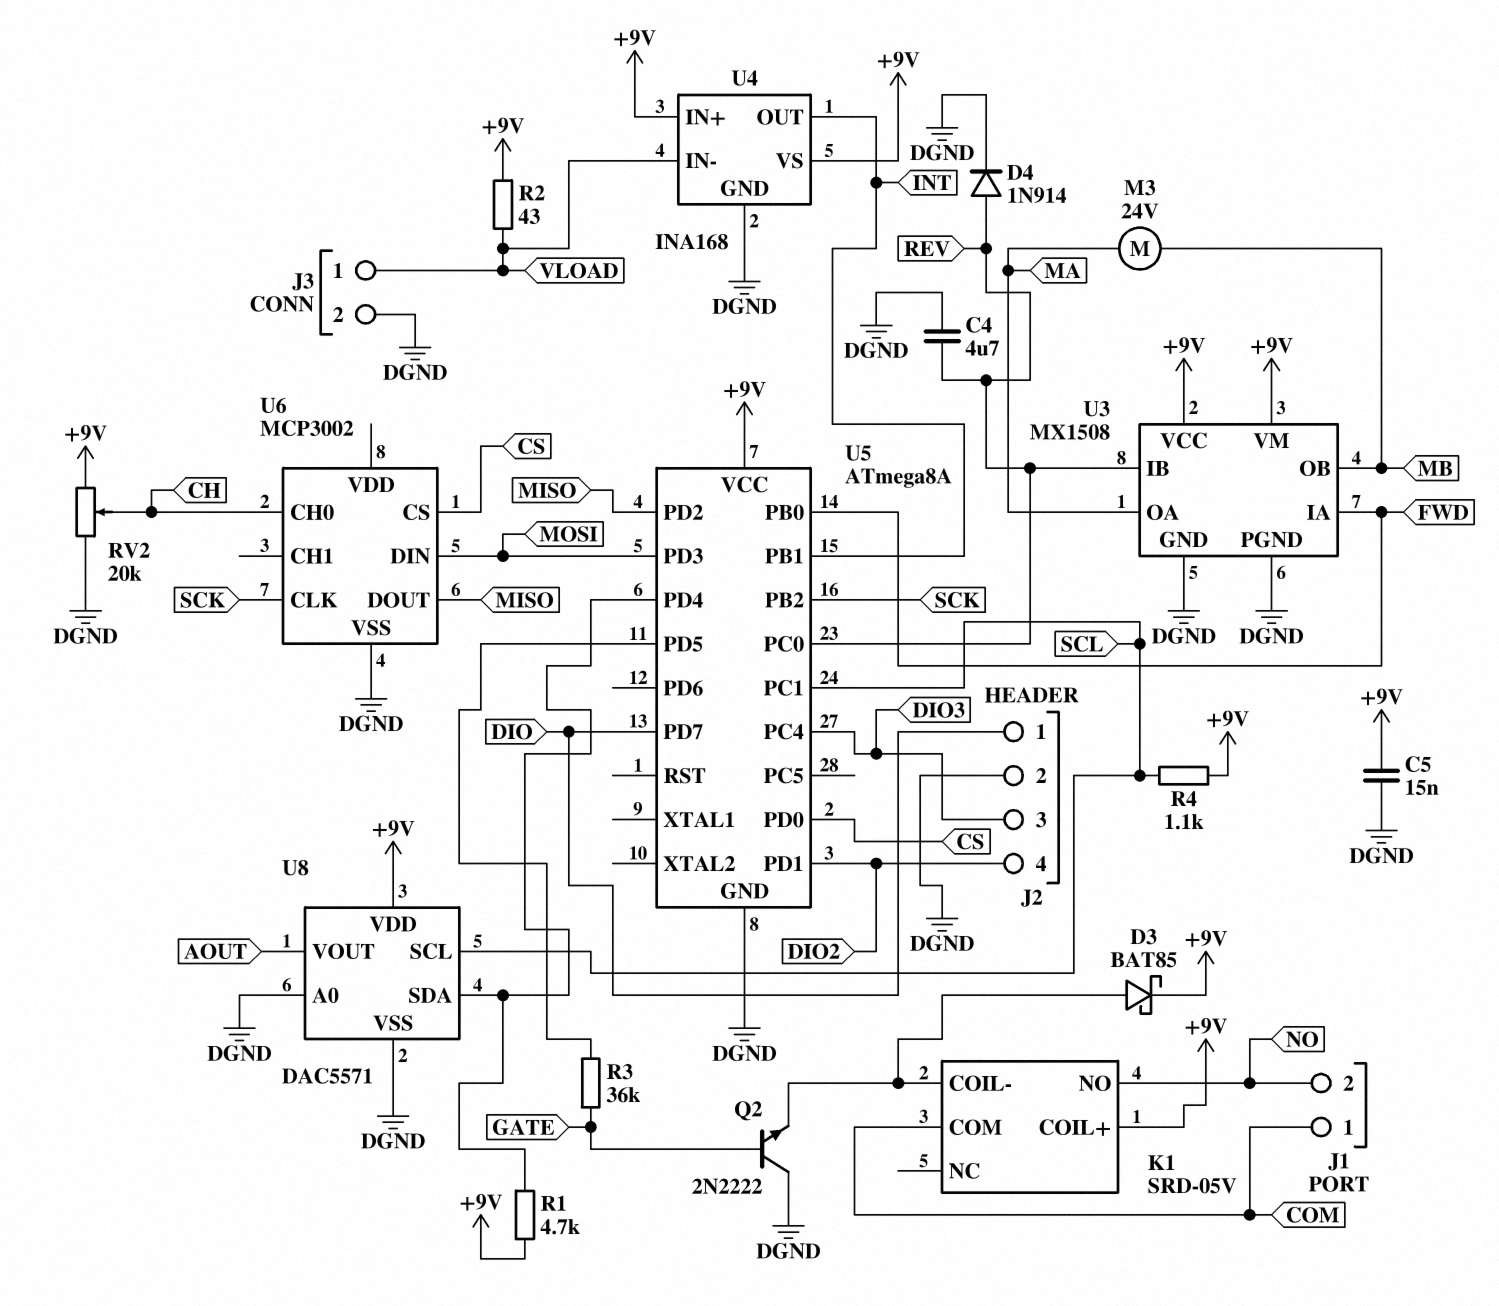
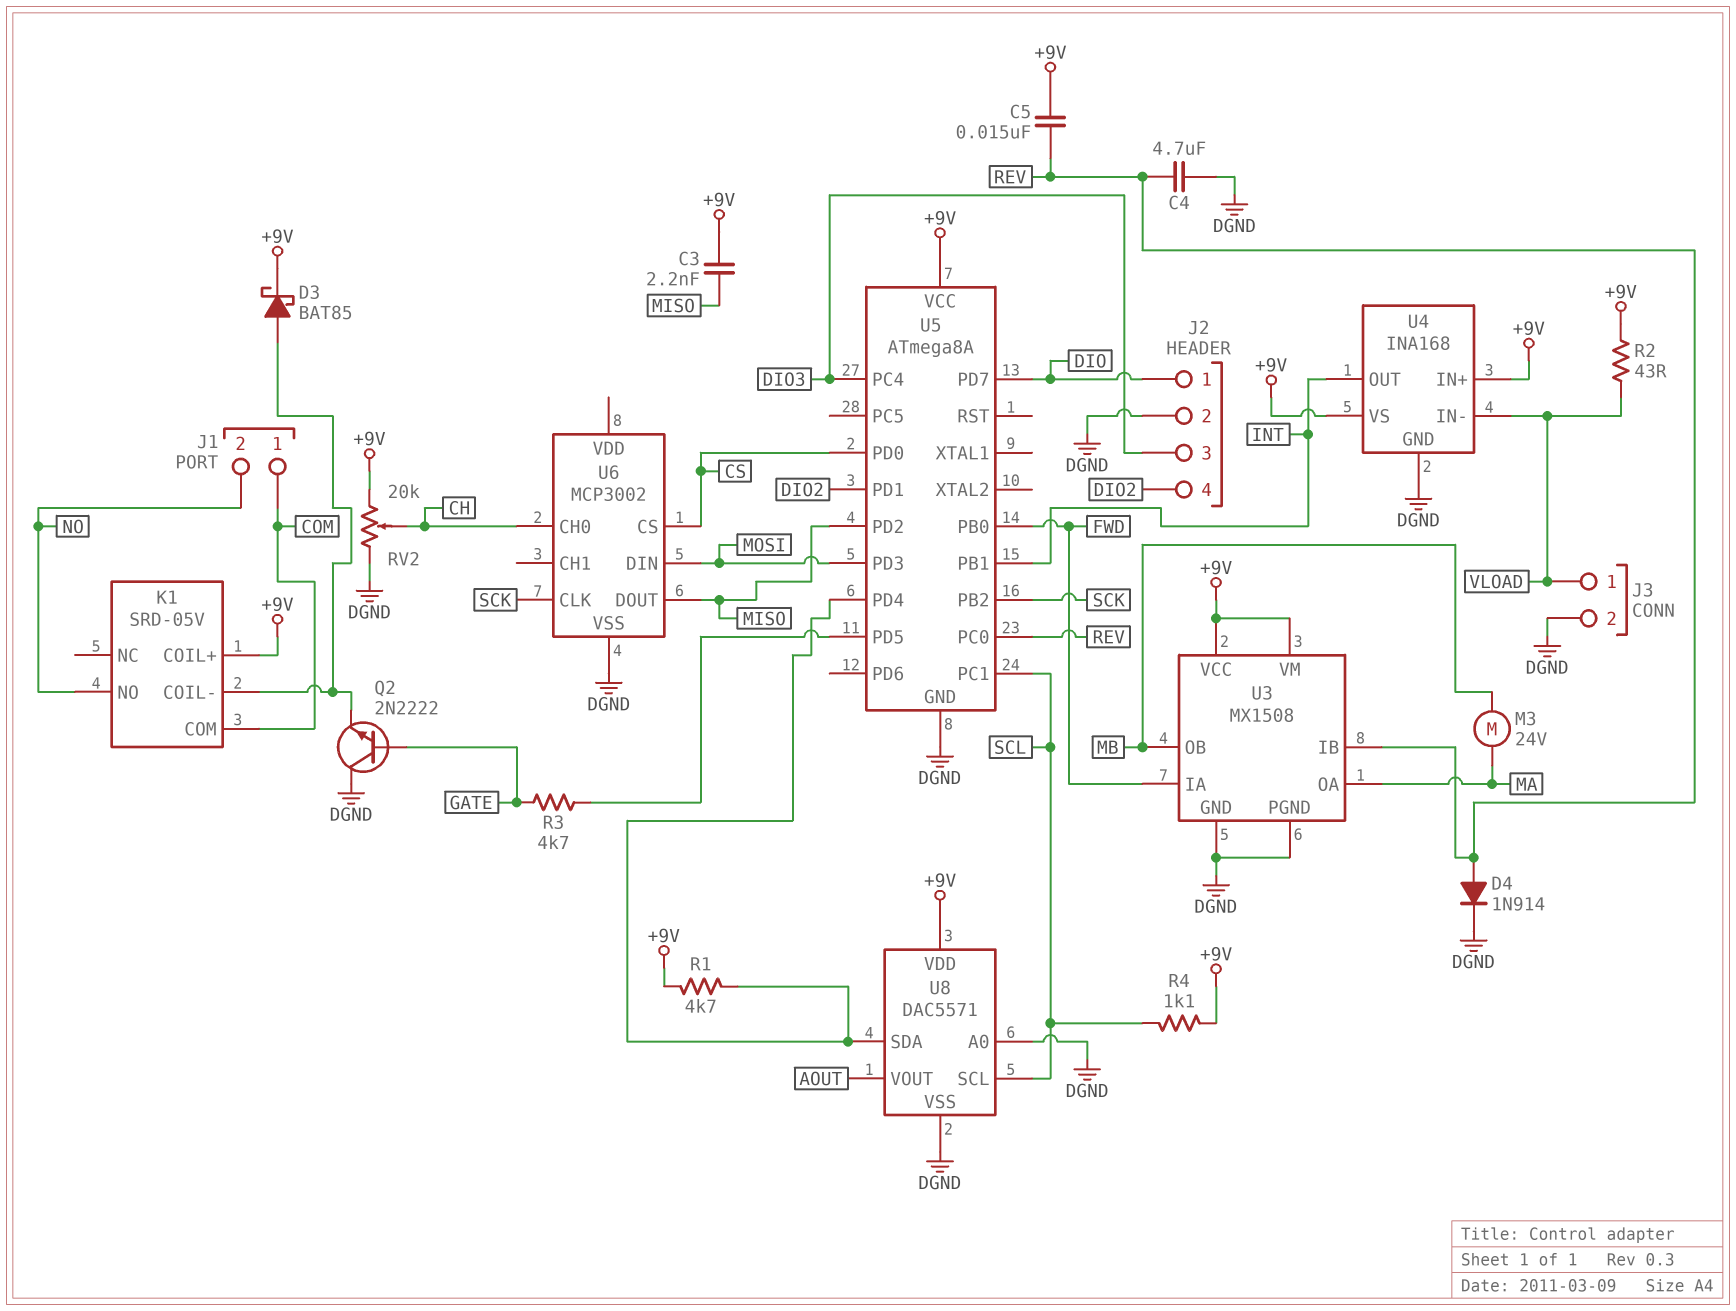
C3: none -> 2.2nF (+9V, MISO)
C5: 15nF (+9V, DGND) -> 15nF (+9V, REV)
R3: 36k (GATE, U5/PD5) -> 4.7k (GATE, U5/PD5)

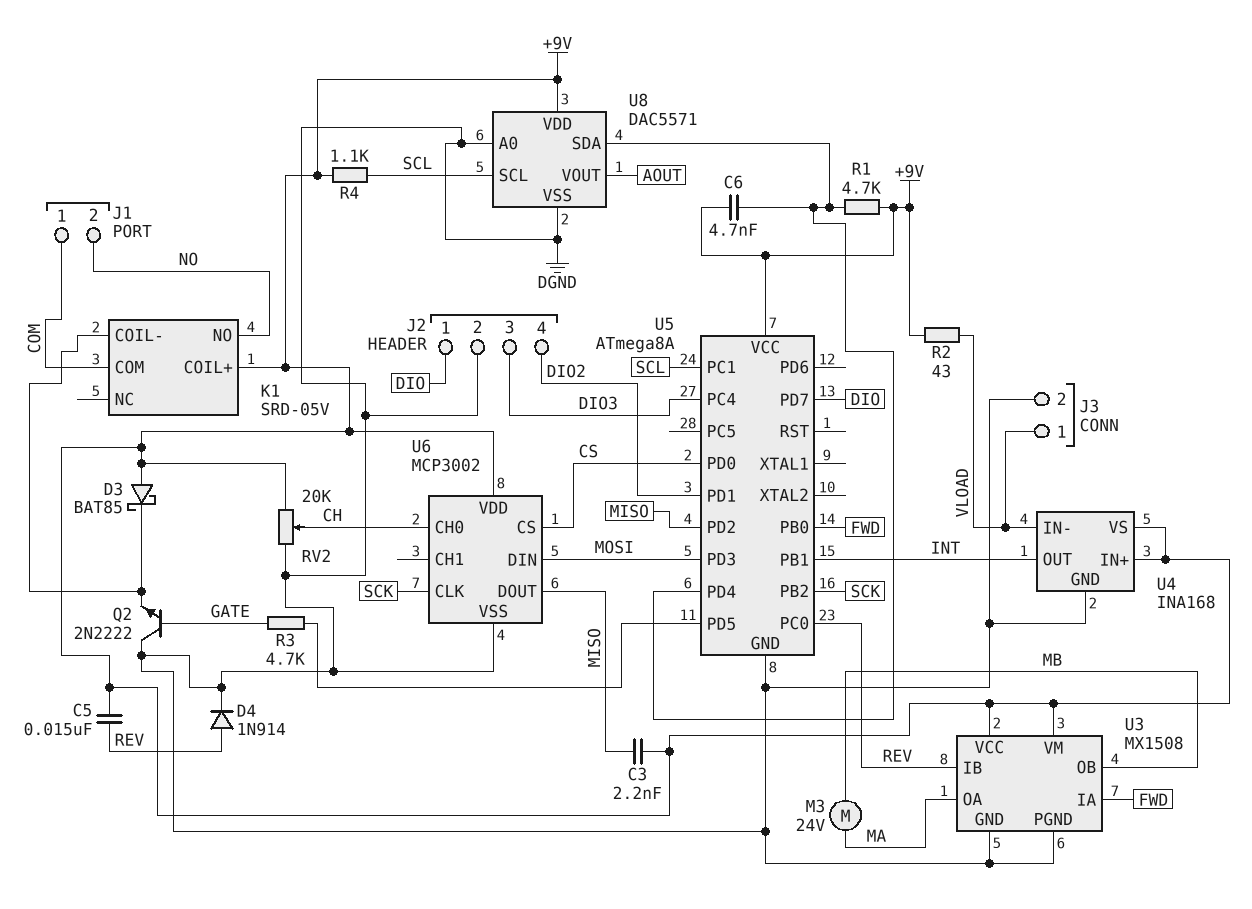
C4: 4.7uF (DGND, REV) -> none
C6: none -> 4.7nF (+9V, U5/PD4)
D3: schottky BAT85 (A K1/COIL-, K +9V) -> schottky BAT85 (A +9V, K K1/COIL-)
U6 pin VDD: none -> +9V

